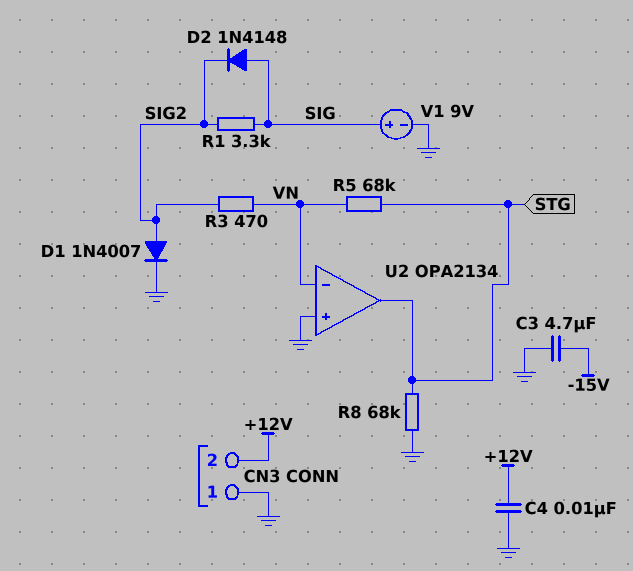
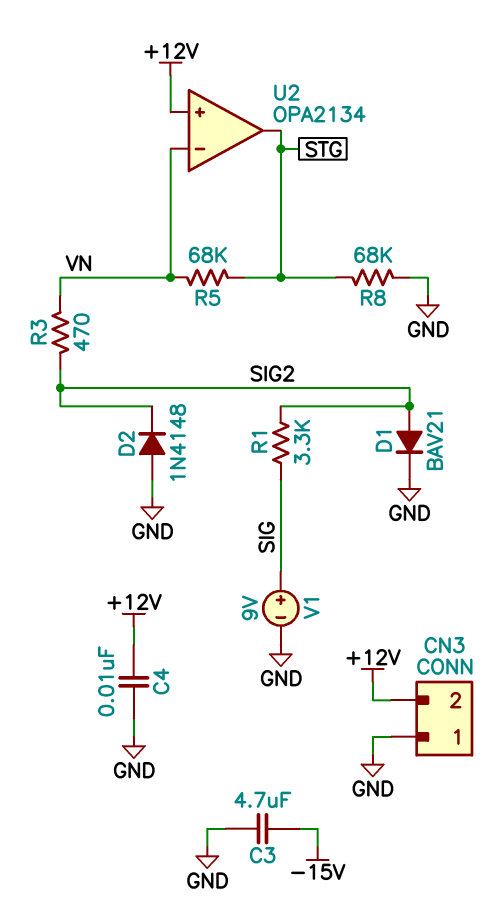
D1: diode 1N4007 (A SIG2, K GND) -> diode BAV21 (A SIG2, K GND)
D2: diode 1N4148 (A SIG, K SIG2) -> diode 1N4148 (A GND, K SIG2)
U2 pin in+: GND -> +12V

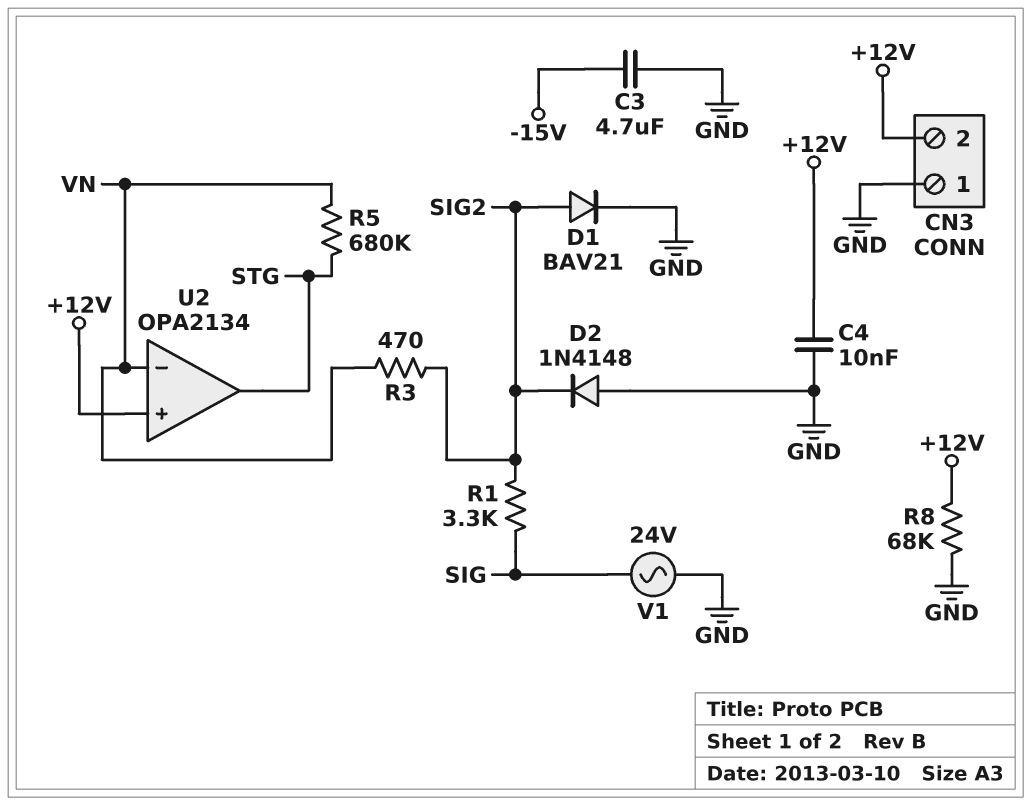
R5: 68k (STG, VN) -> 680k (STG, VN)
R8: 68k (GND, STG) -> 68k (+12V, GND)
V1: 9V (plus SIG, minus GND) -> AC 24V (GND, SIG)

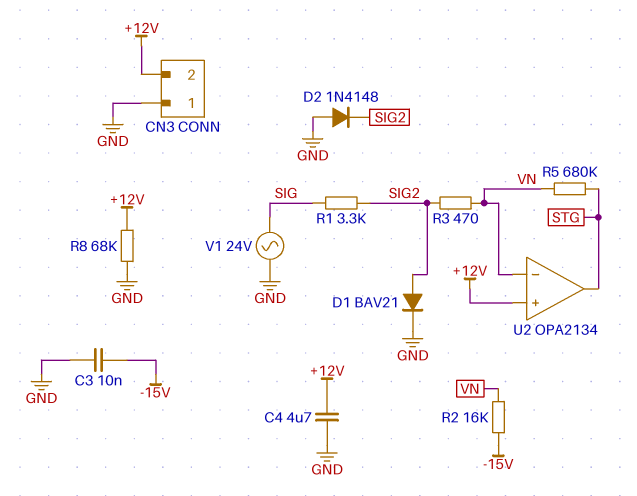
C3: 4.7uF (-15V, GND) -> 10nF (-15V, GND)
C4: 10nF (+12V, GND) -> 4.7uF (+12V, GND)
R2: none -> 16k (-15V, VN)

